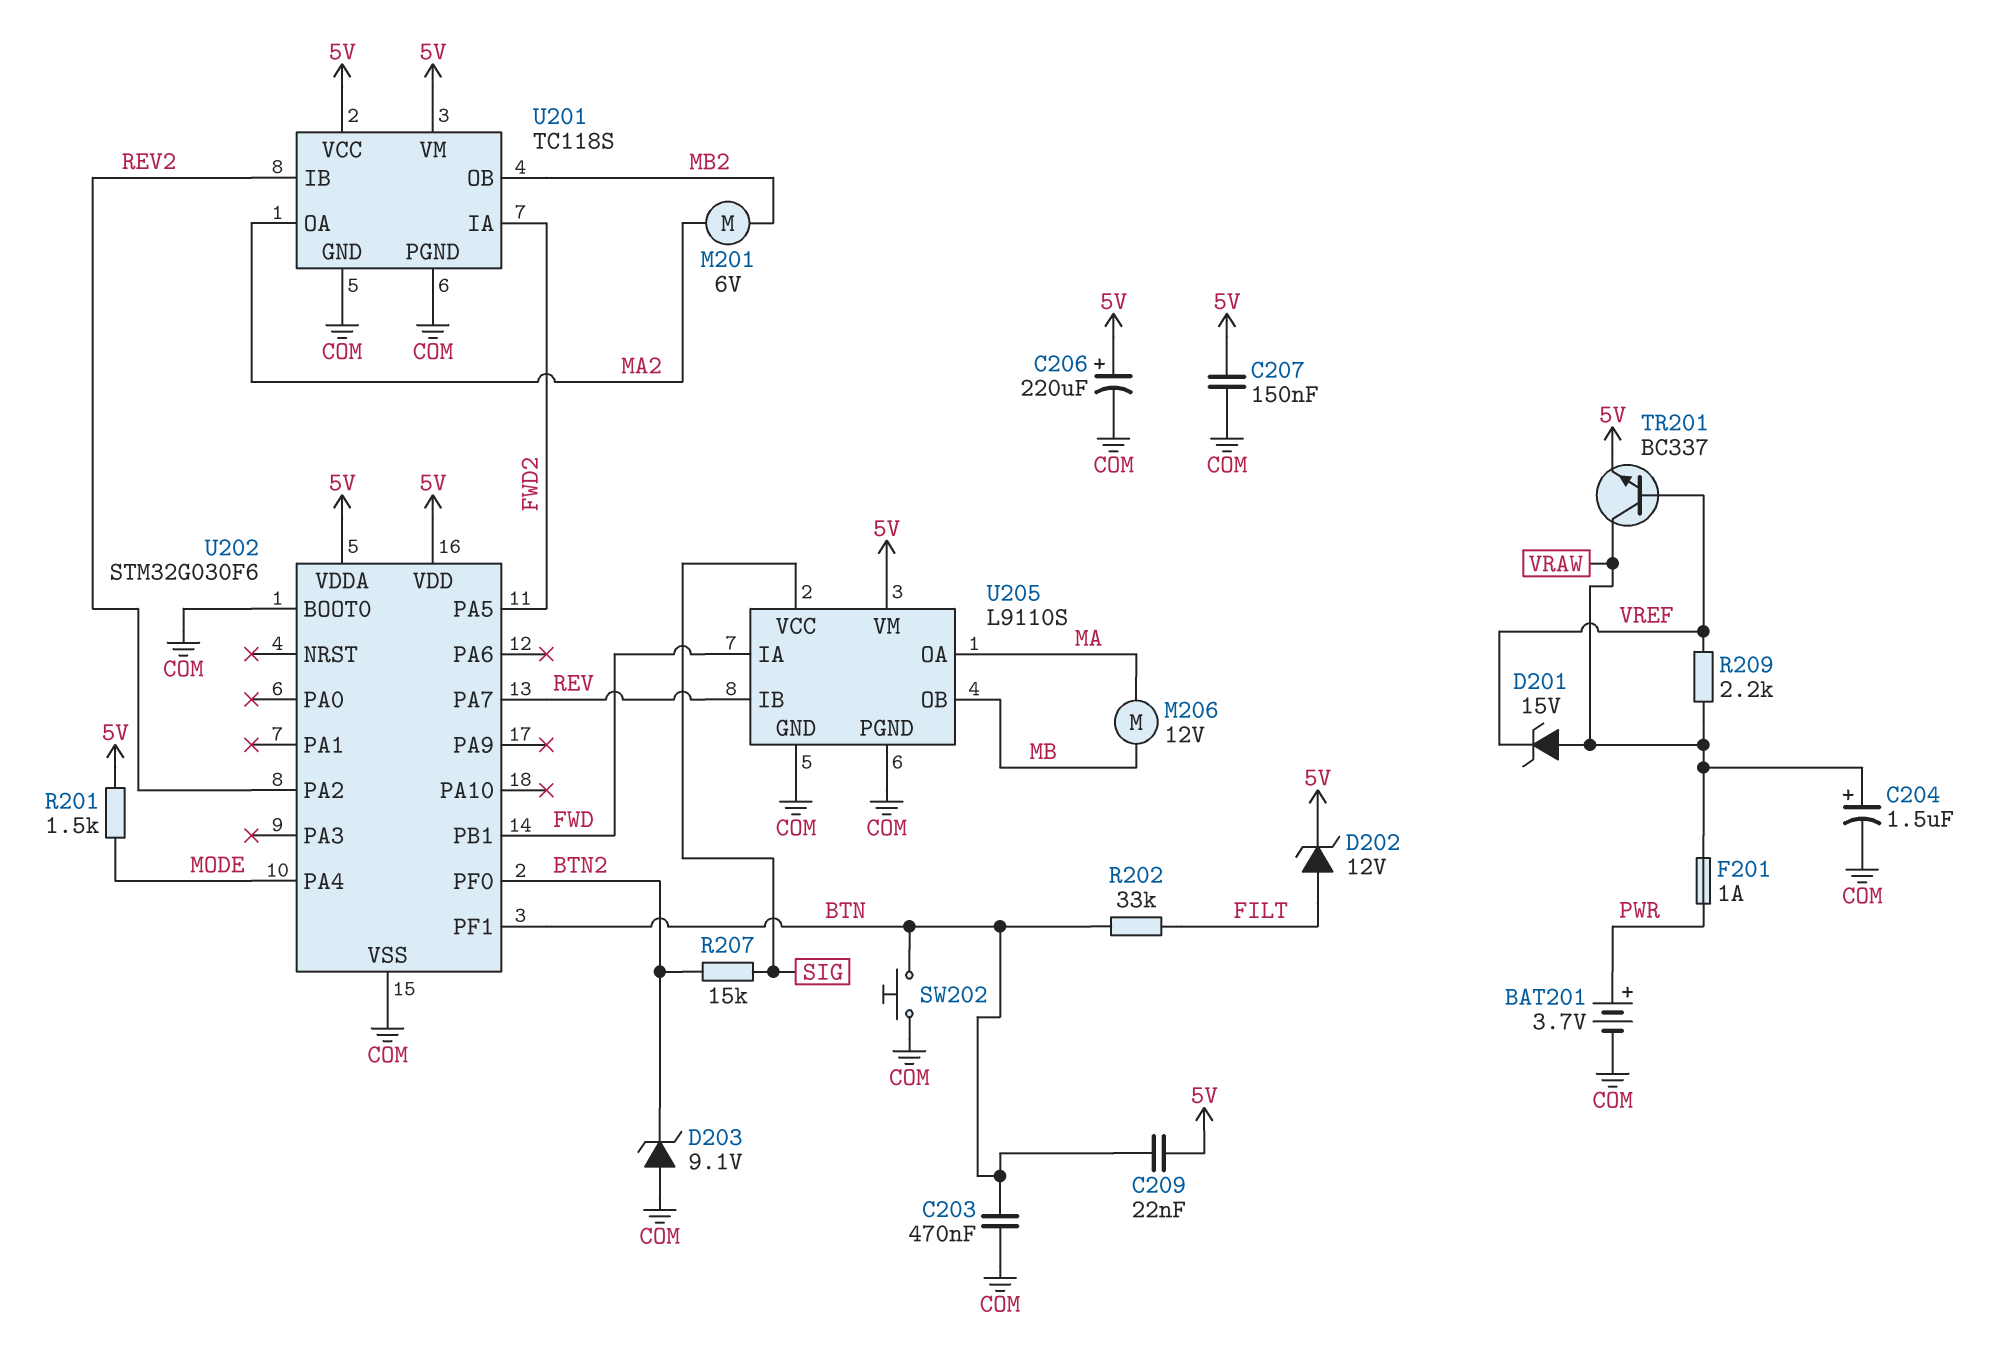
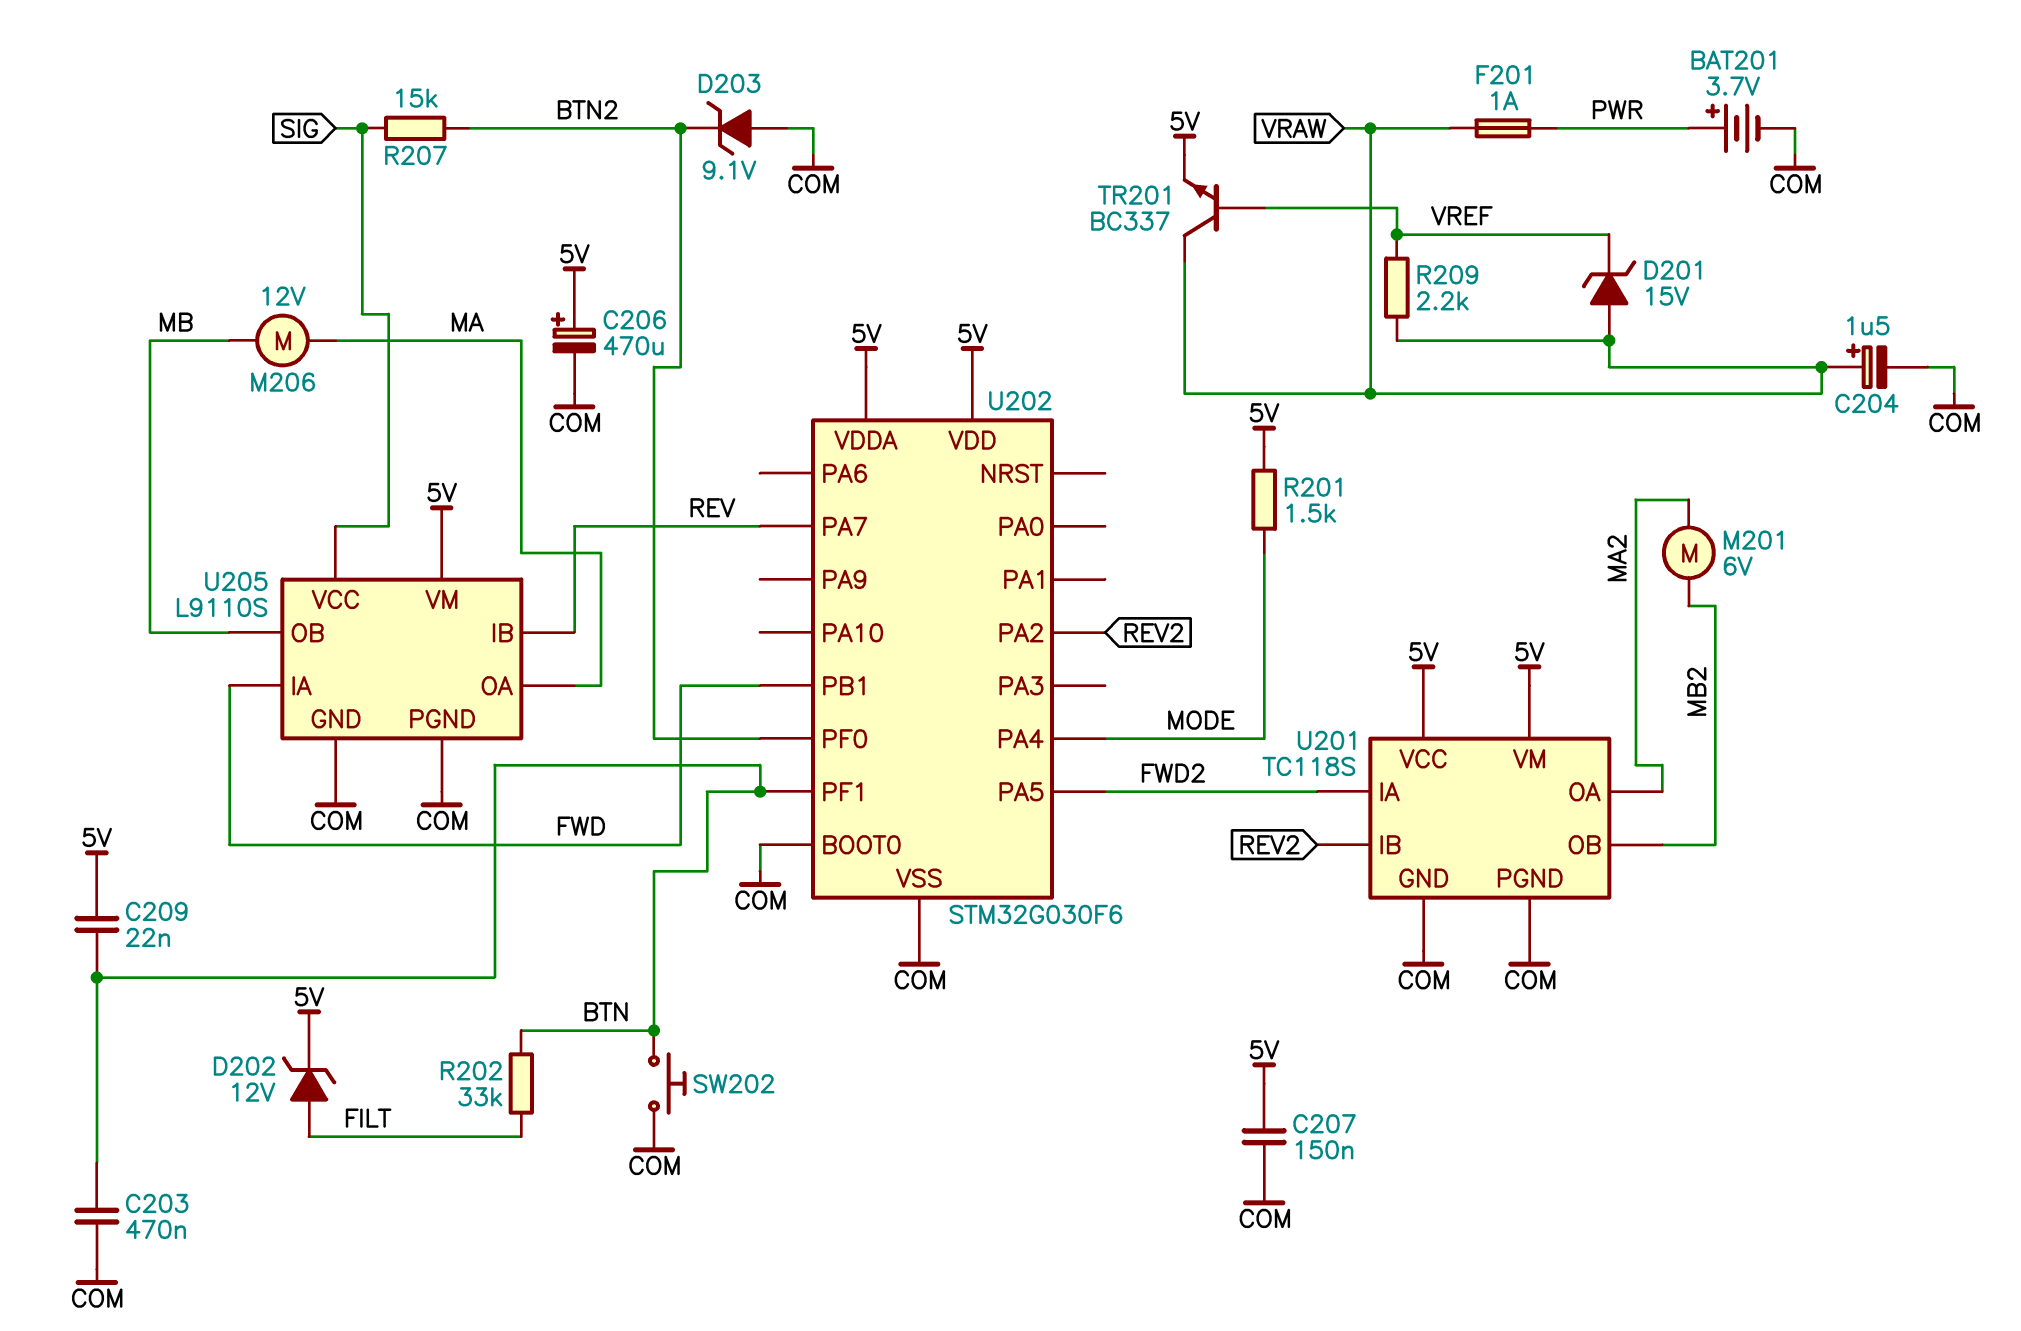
C206: 220uF (plus 5V, minus COM) -> 470uF (plus 5V, minus COM)

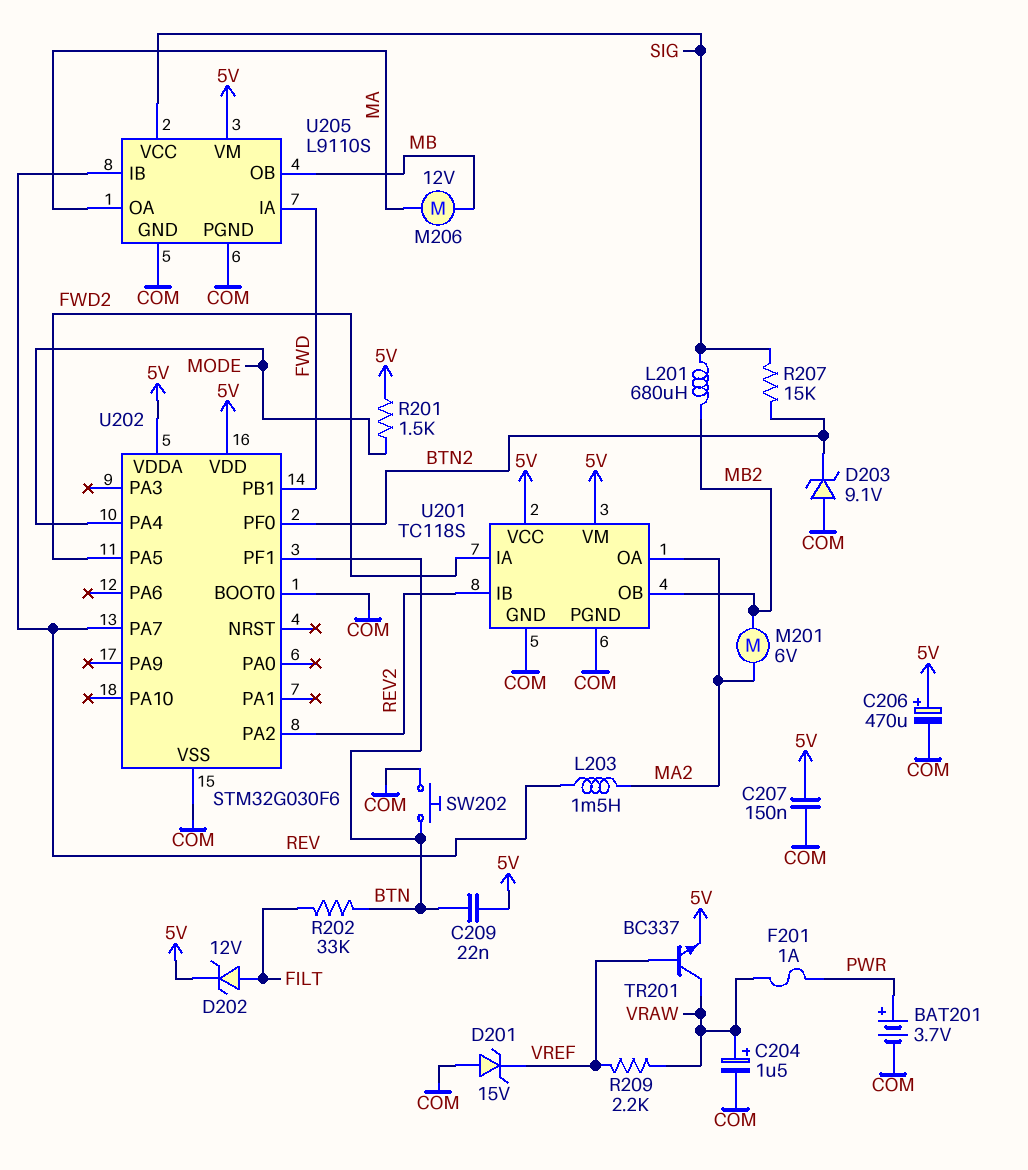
C203: 470nF (BTN, COM) -> none
D201: zener 15V (A VRAW, K VREF) -> zener 15V (A COM, K VREF)
L201: none -> 680uH (MB2, SIG)
L203: none -> 1.5mH (MA2, REV)

